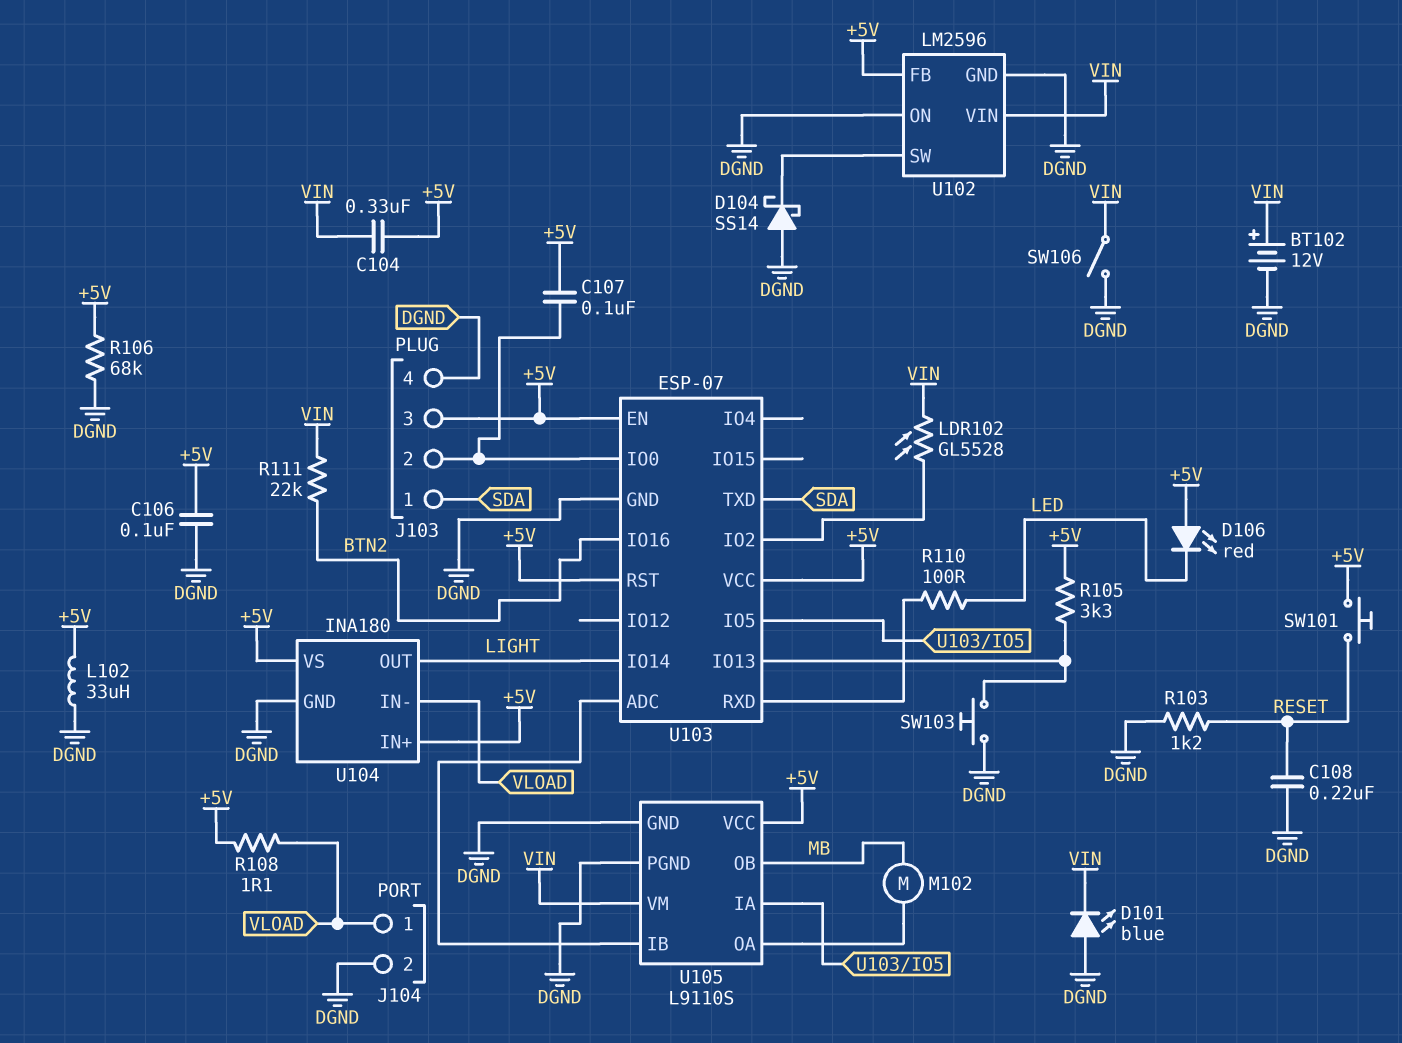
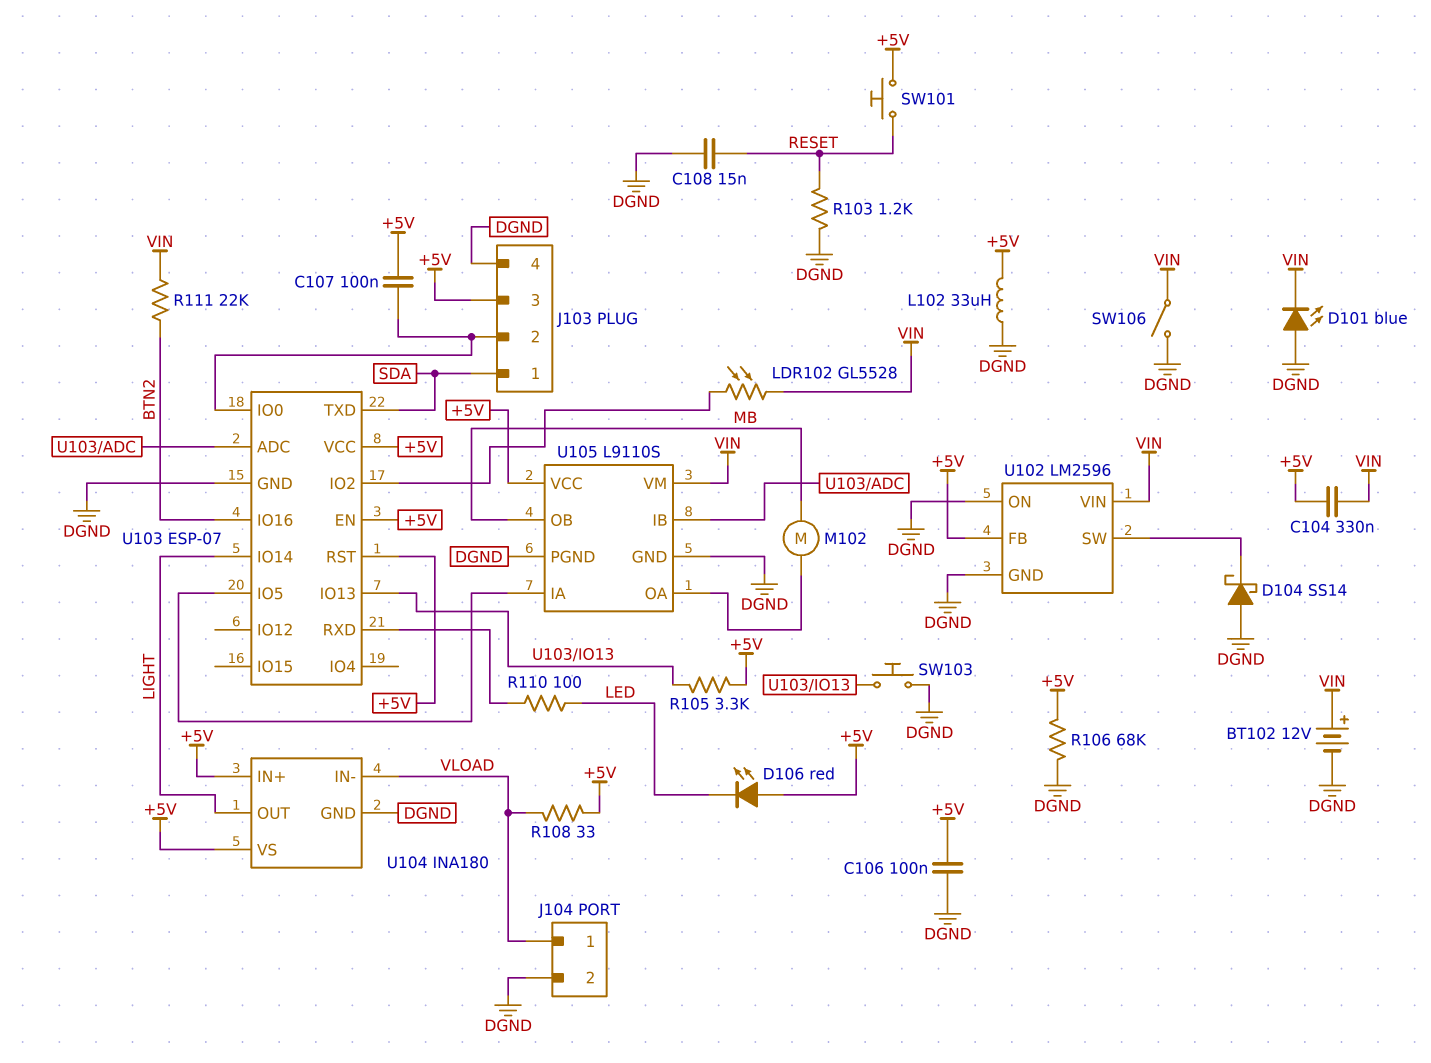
C108: 220nF (DGND, RESET) -> 15nF (DGND, RESET)
R108: 1.1 (+5V, VLOAD) -> 33 (+5V, VLOAD)

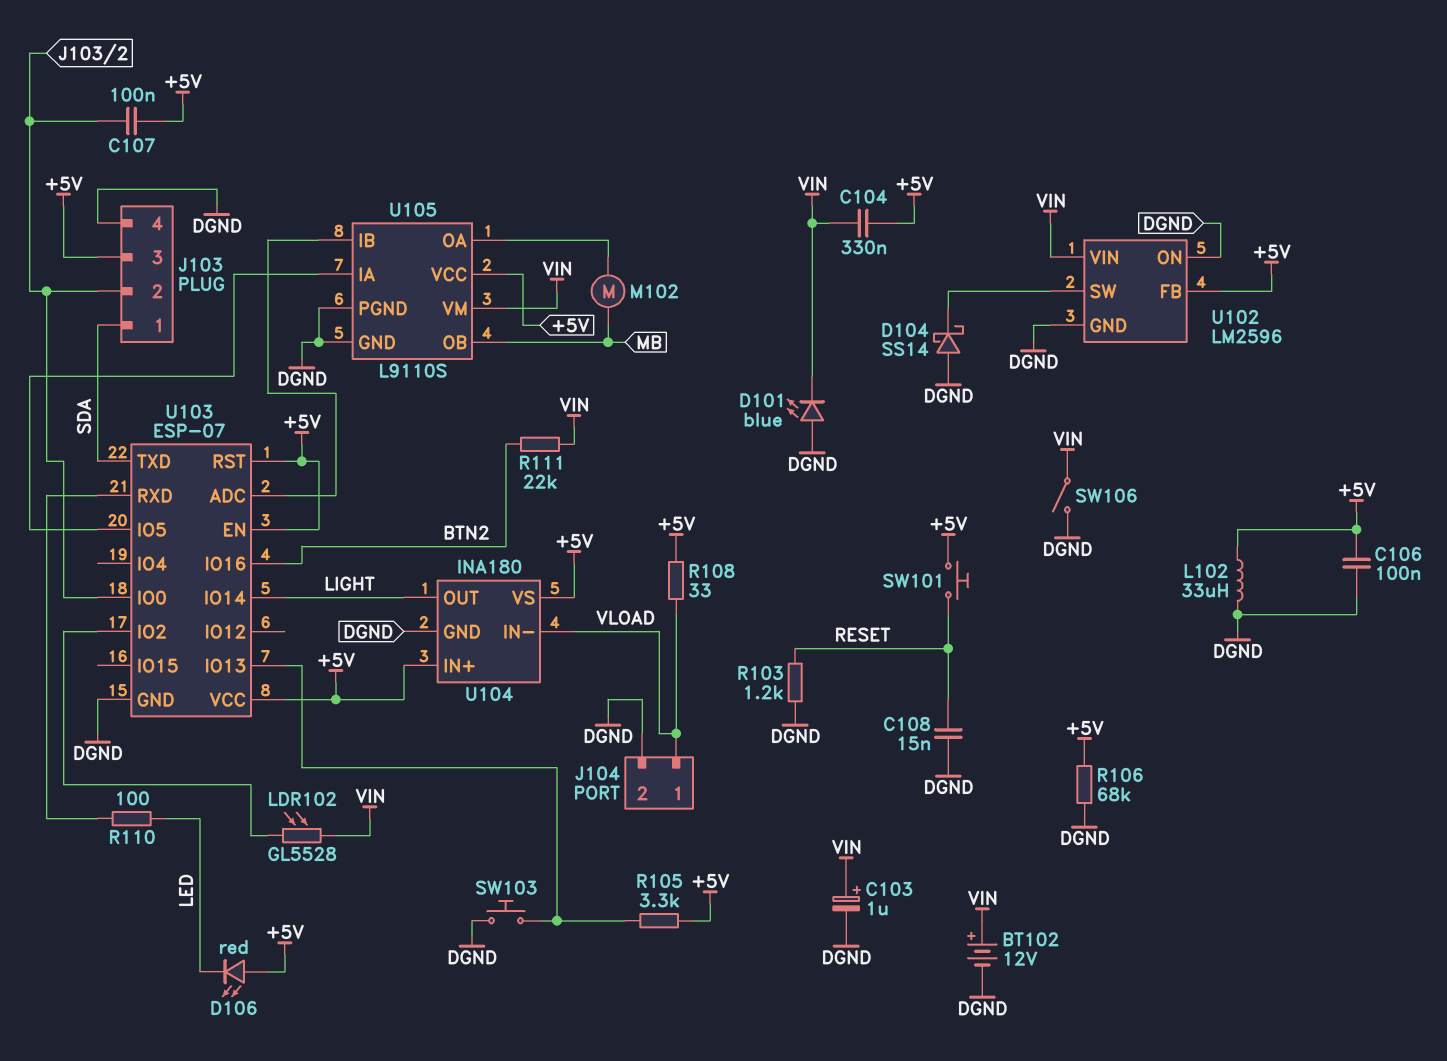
C103: none -> 1uF (plus VIN, minus DGND)

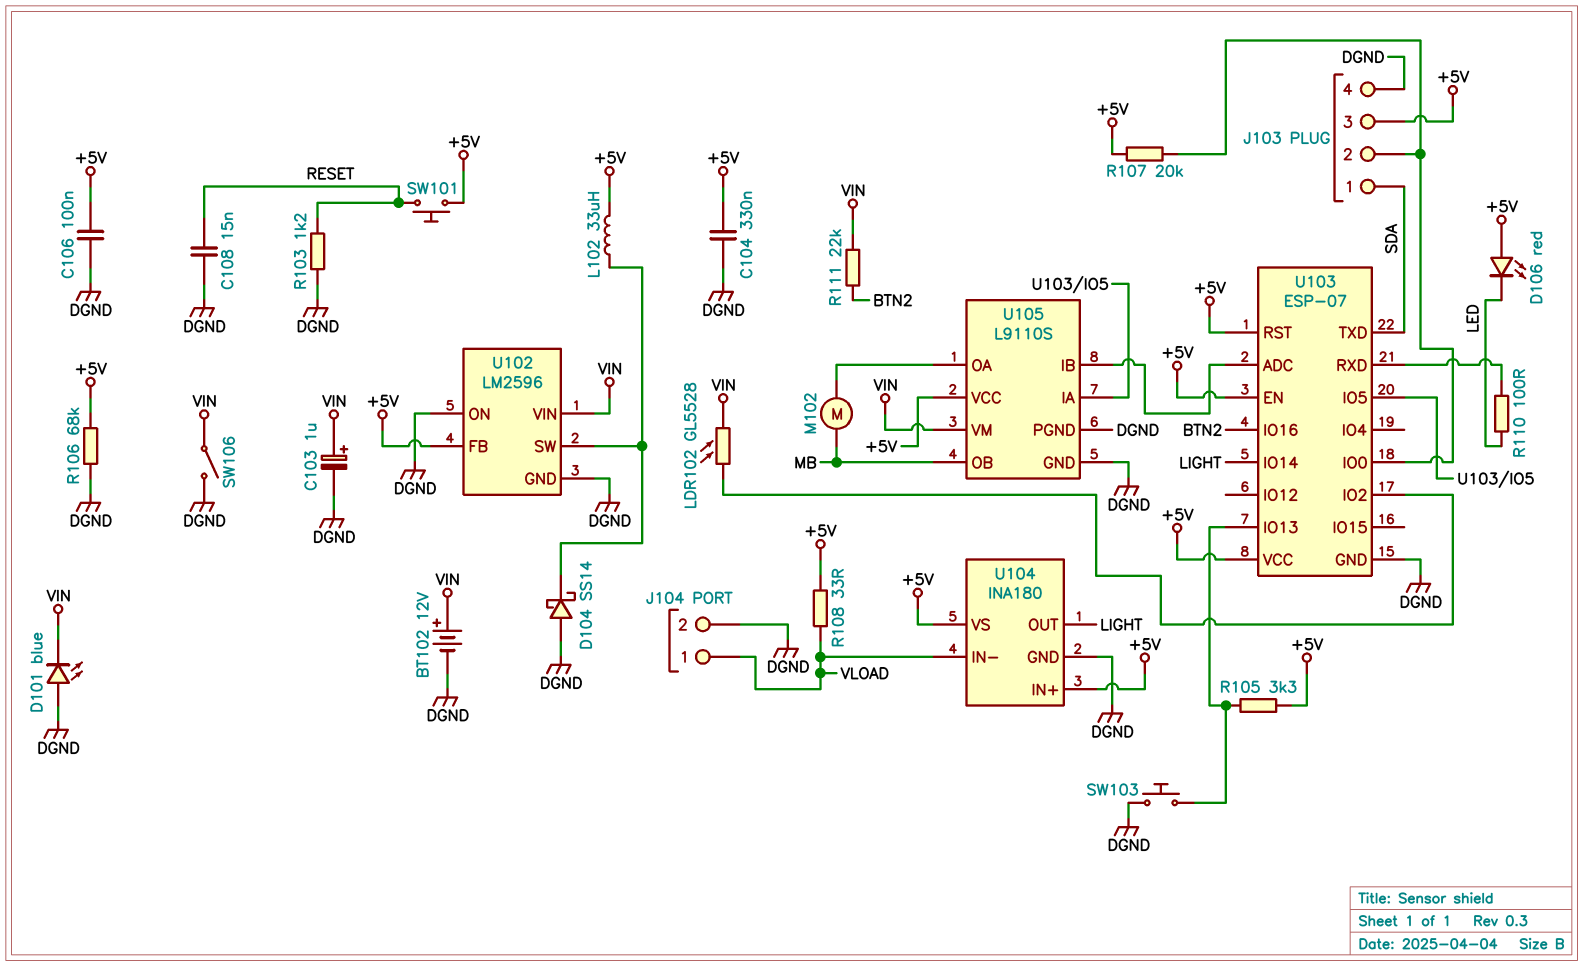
C104: 330nF (+5V, VIN) -> 330nF (+5V, DGND)
C107: 100nF (+5V, J103/2) -> none
L102: 33uH (+5V, DGND) -> 33uH (+5V, U102/SW)
R107: none -> 20k (+5V, J103/2)

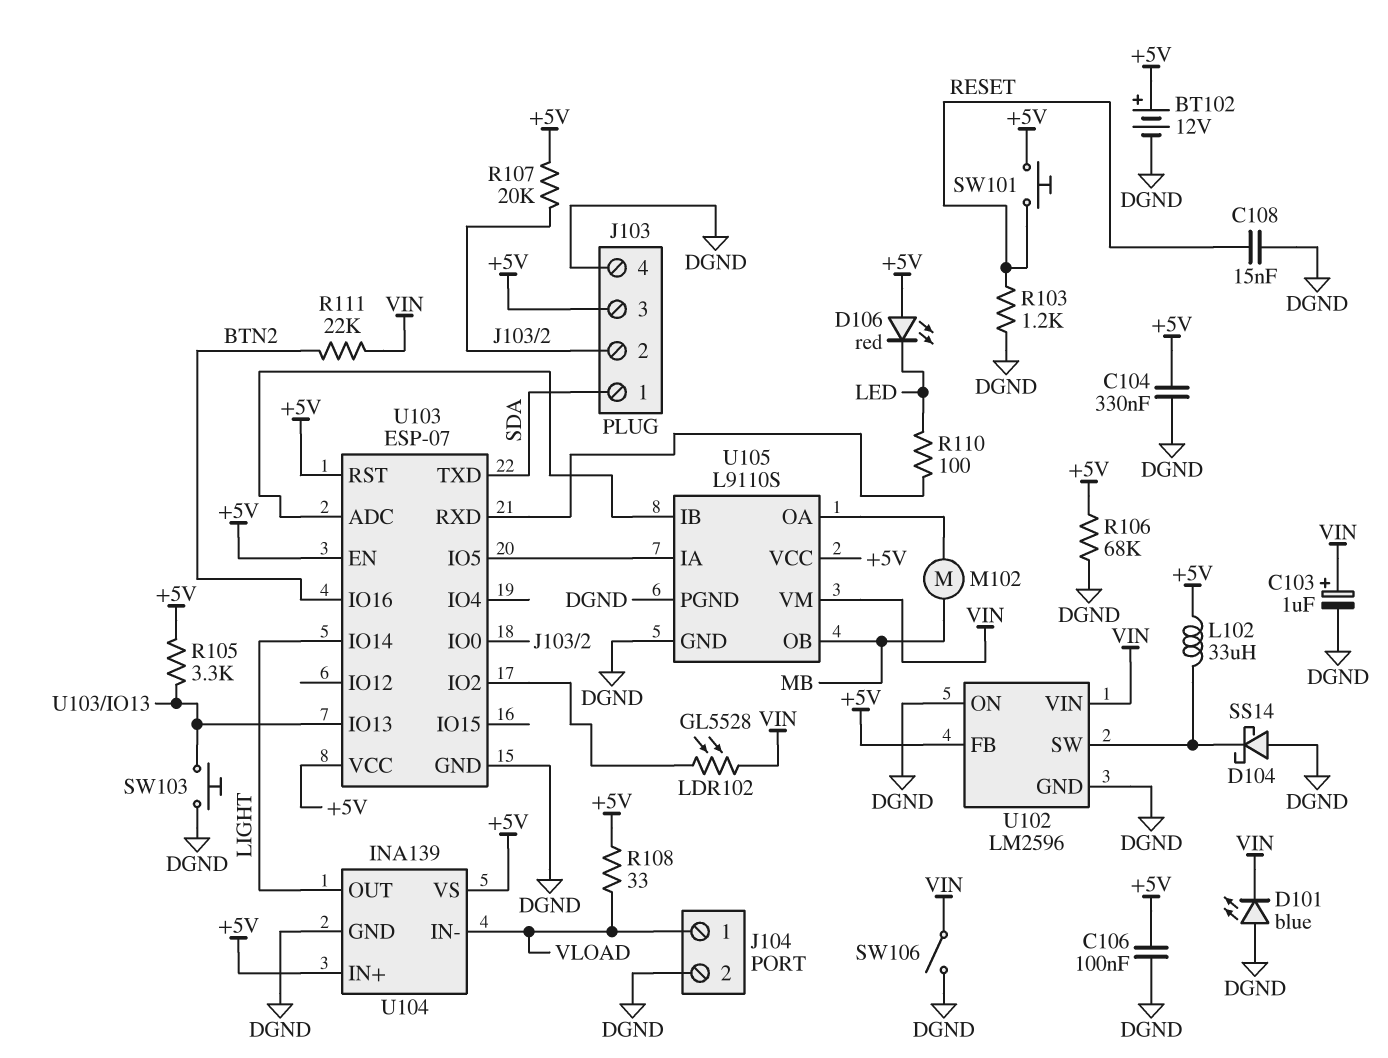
BT102: 12V (plus VIN, minus DGND) -> 12V (plus +5V, minus DGND)
U104: INA180 -> INA139

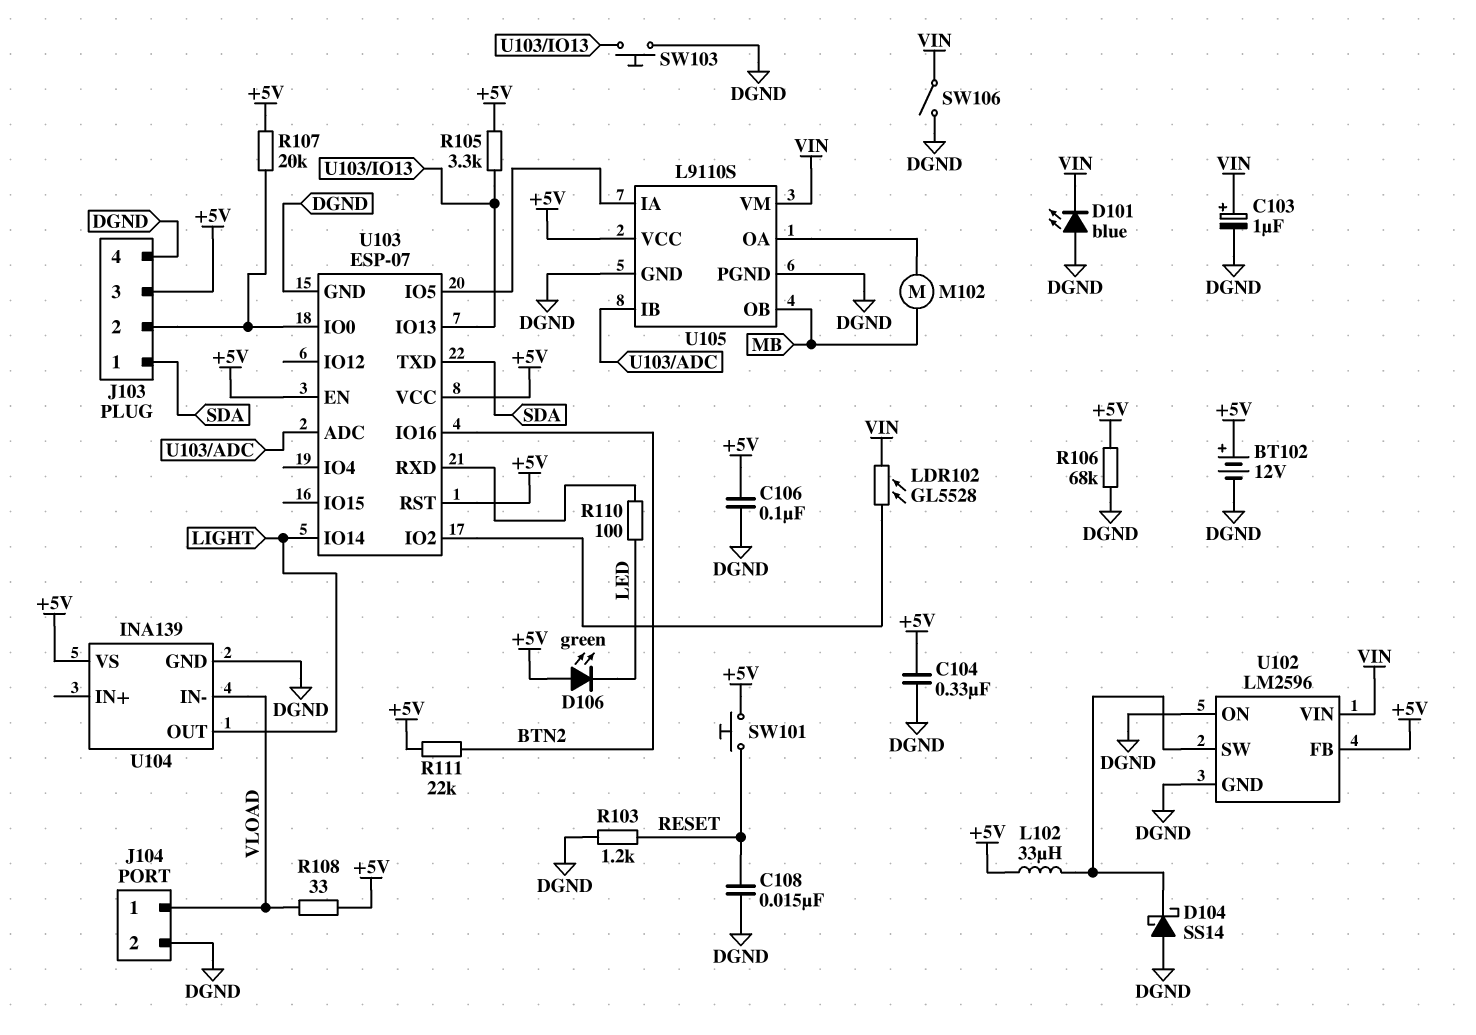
D106: LED red (A +5V, K LED) -> LED green (A +5V, K LED)
R111: 22k (BTN2, VIN) -> 22k (+5V, BTN2)
U104 pin IN+: +5V -> none

